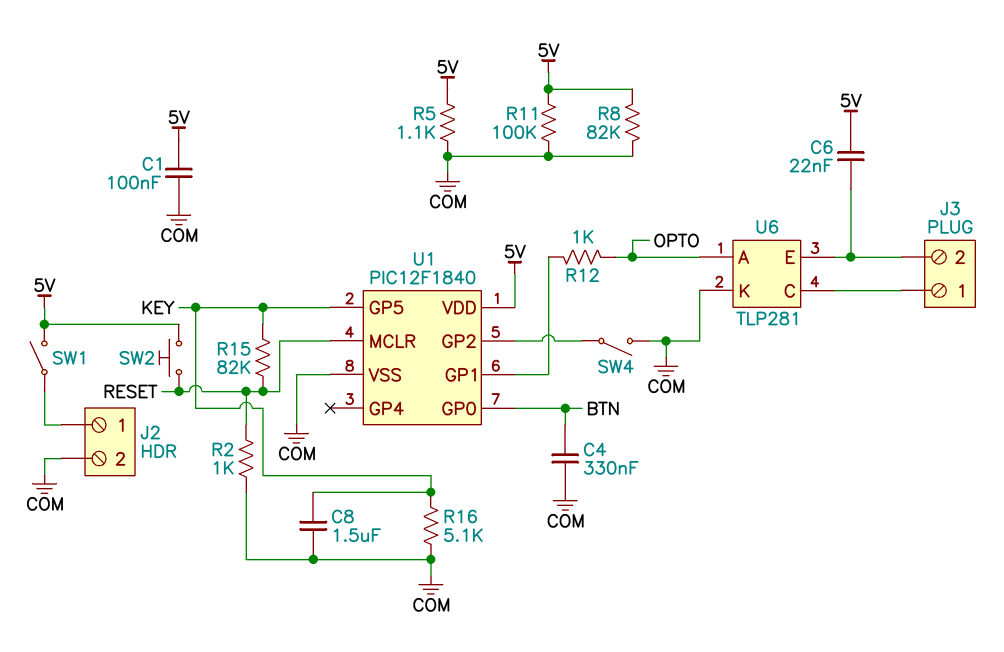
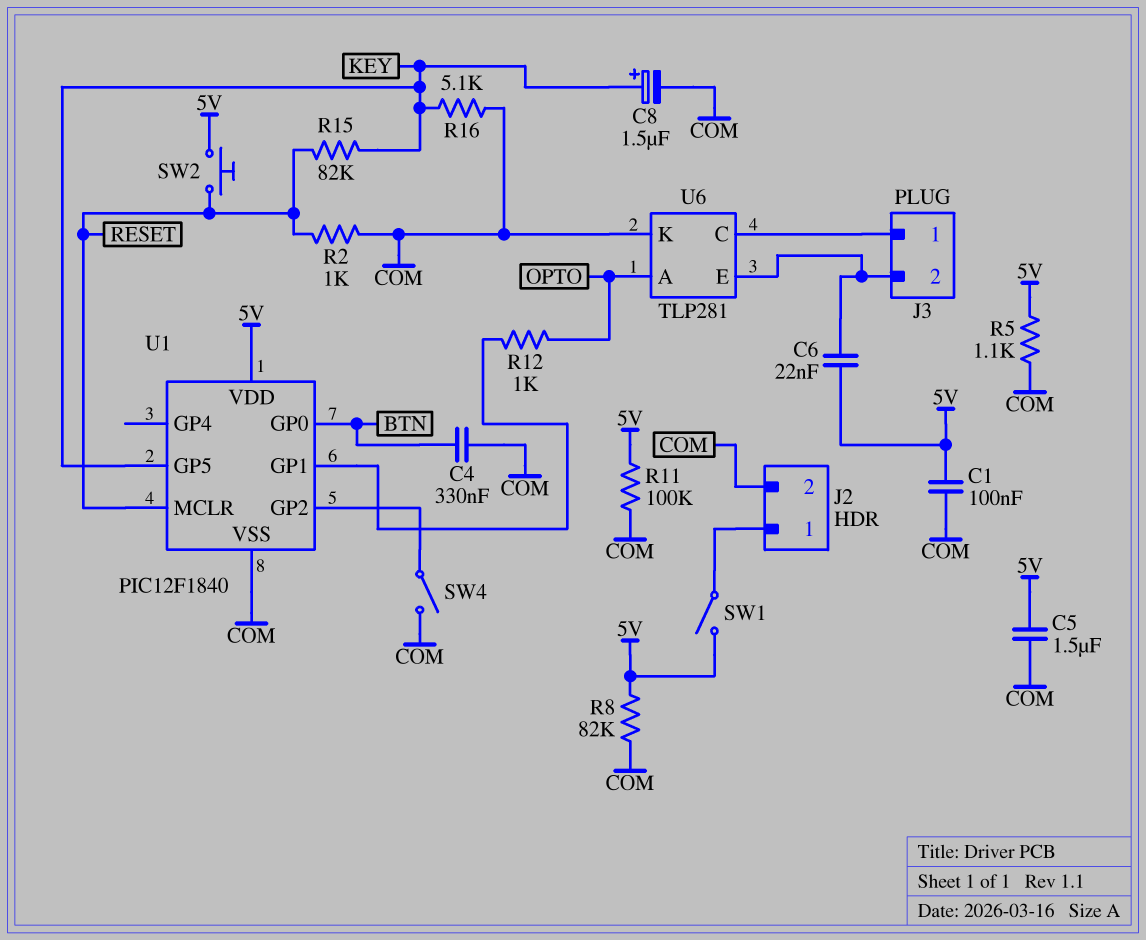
C5: none -> 1.5uF (5V, COM)
C8: 1.5uF (COM, KEY) -> 1.5uF (plus KEY, minus COM)

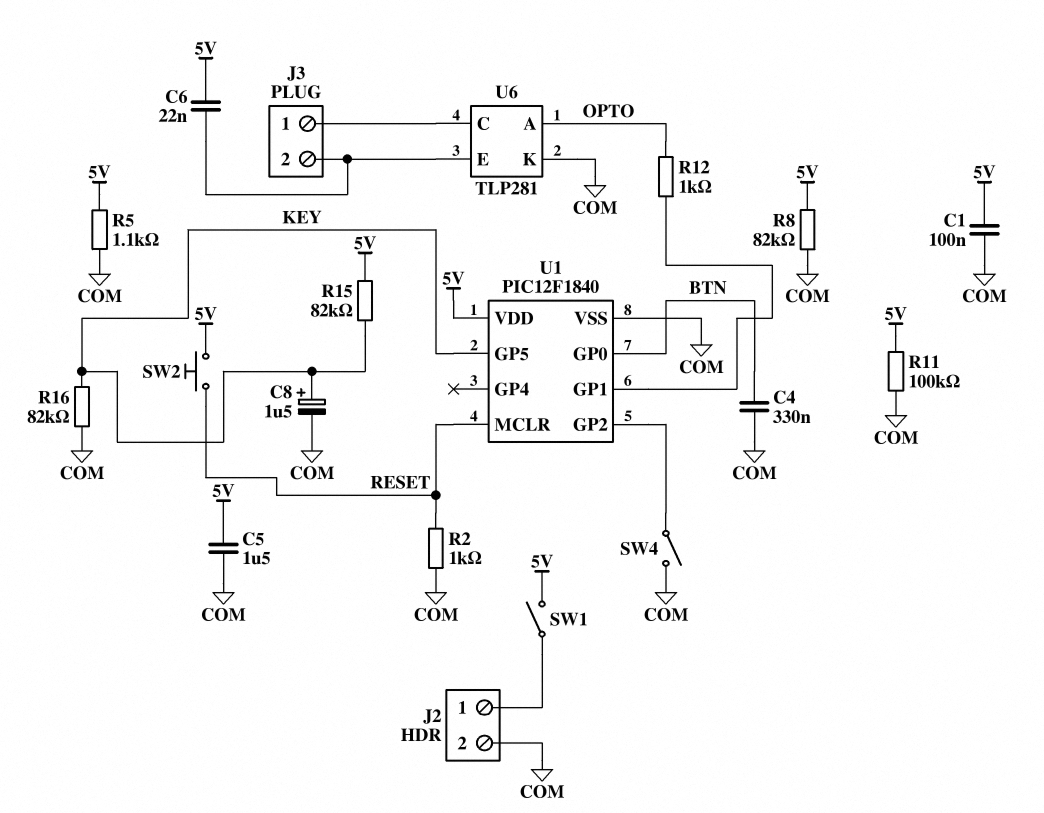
R15: 82k (KEY, RESET) -> 82k (5V, KEY)
R16: 5.1k (COM, KEY) -> 82k (COM, KEY)

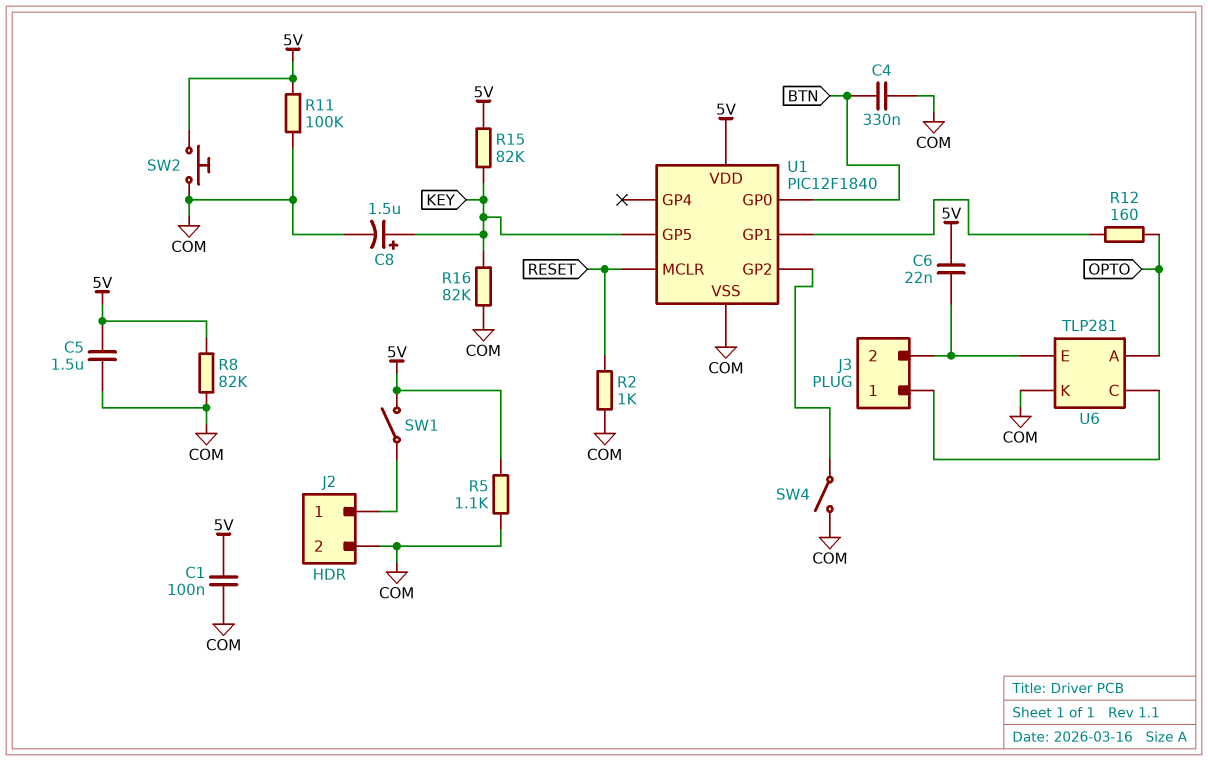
R12: 1k (OPTO, U1/GP1) -> 160 (OPTO, U1/GP1)
SW2: button (5V, RESET) -> button (5V, COM)

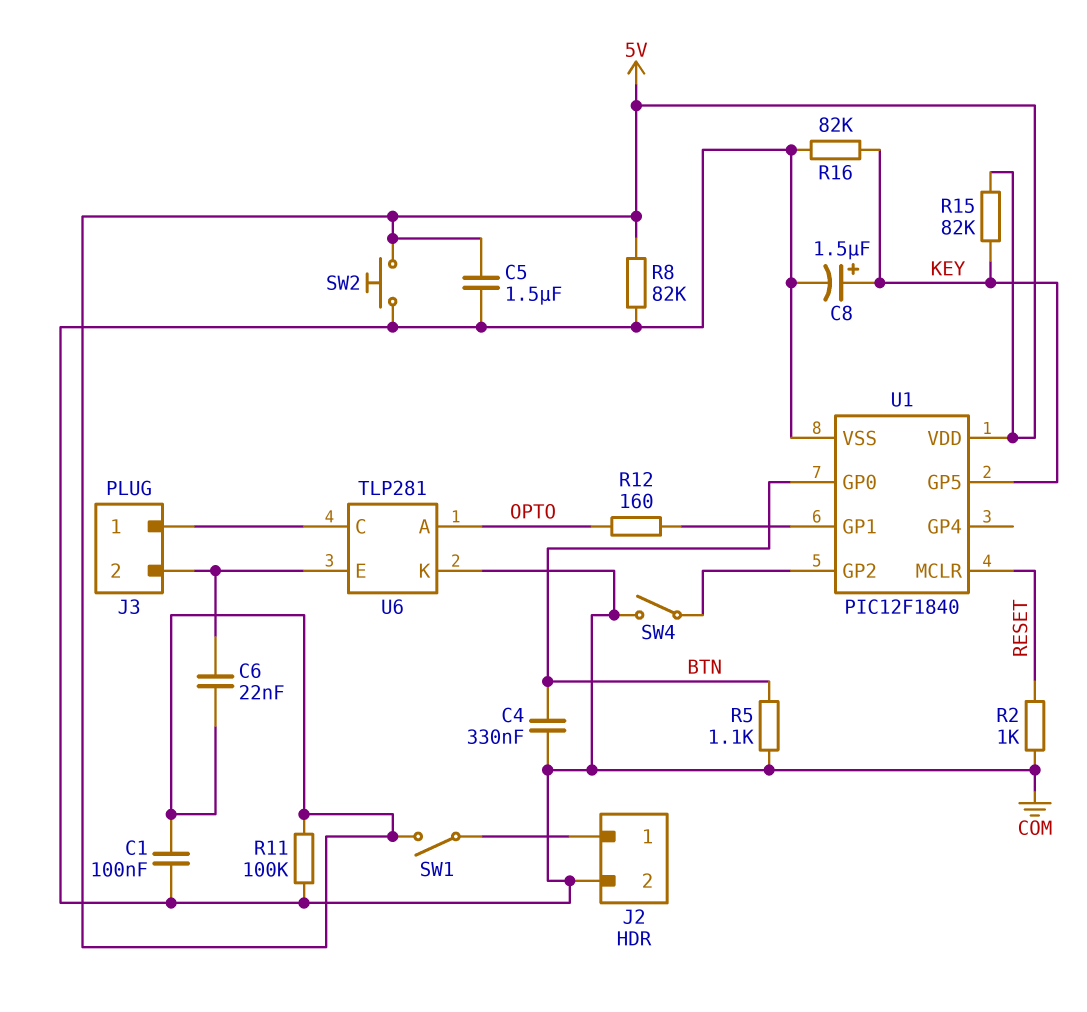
R5: 1.1k (5V, COM) -> 1.1k (BTN, COM)

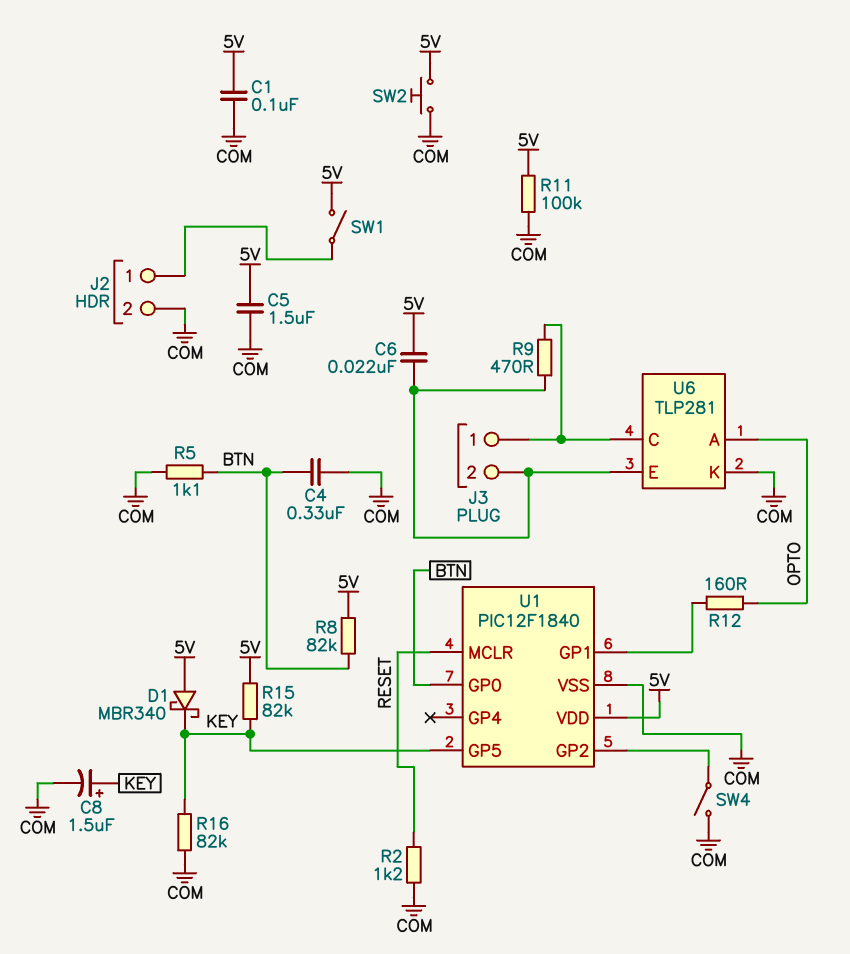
D1: none -> schottky MBR340 (A 5V, K KEY)
R2: 1k (COM, RESET) -> 1.2k (COM, RESET)
R8: 82k (5V, COM) -> 82k (5V, BTN)
R9: none -> 470 (J3/1, J3/2)

